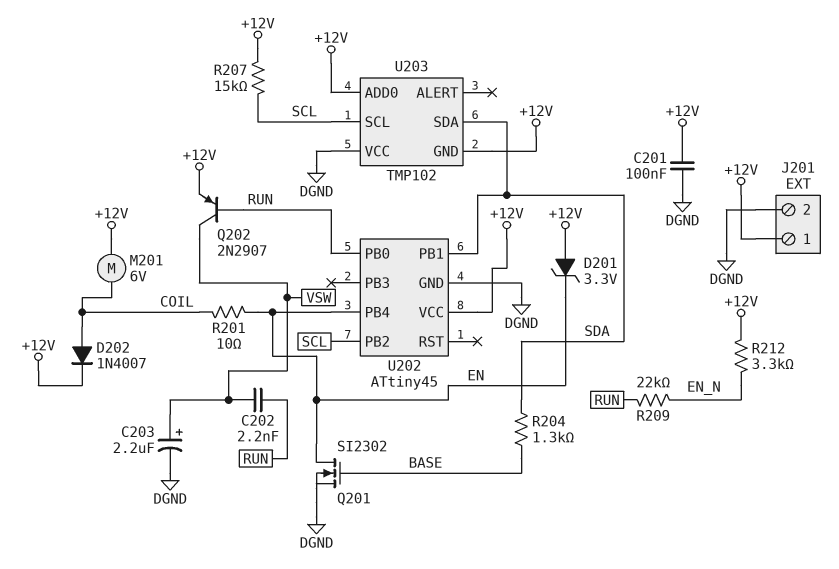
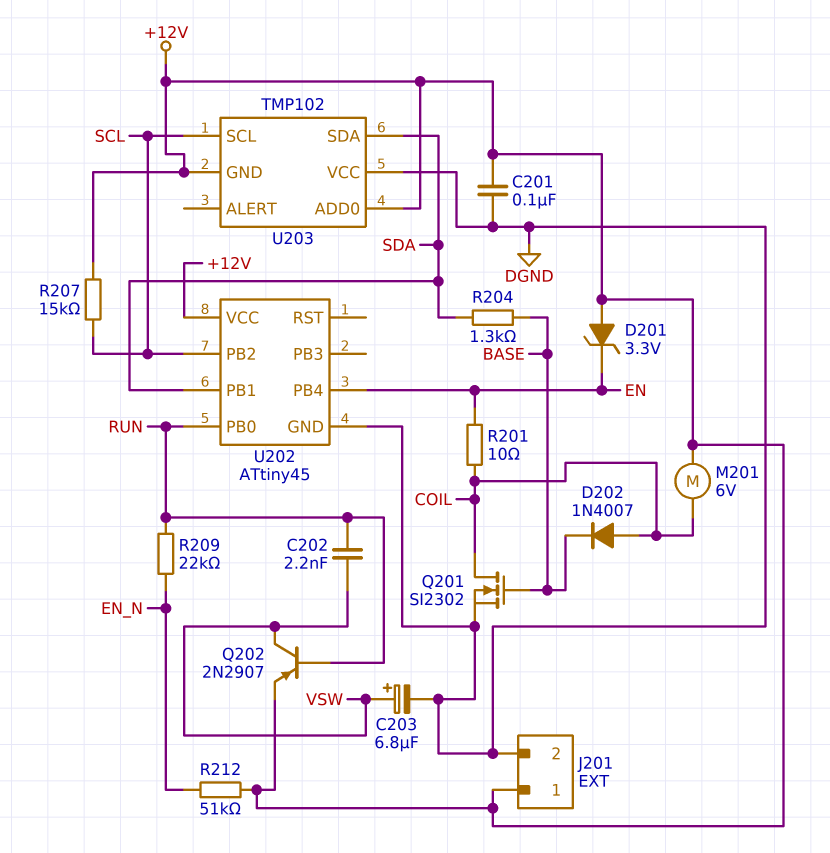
C203: 2.2uF (plus VSW, minus DGND) -> 6.8uF (plus VSW, minus DGND)
D202: diode 1N4007 (A COIL, K +12V) -> diode 1N4007 (A COIL, K BASE)
Q201: NMOS SI2302 (G BASE, D EN, S DGND) -> NMOS SI2302 (G BASE, D COIL, S DGND)
R212: 3.3k (+12V, EN_N) -> 51k (+12V, EN_N)

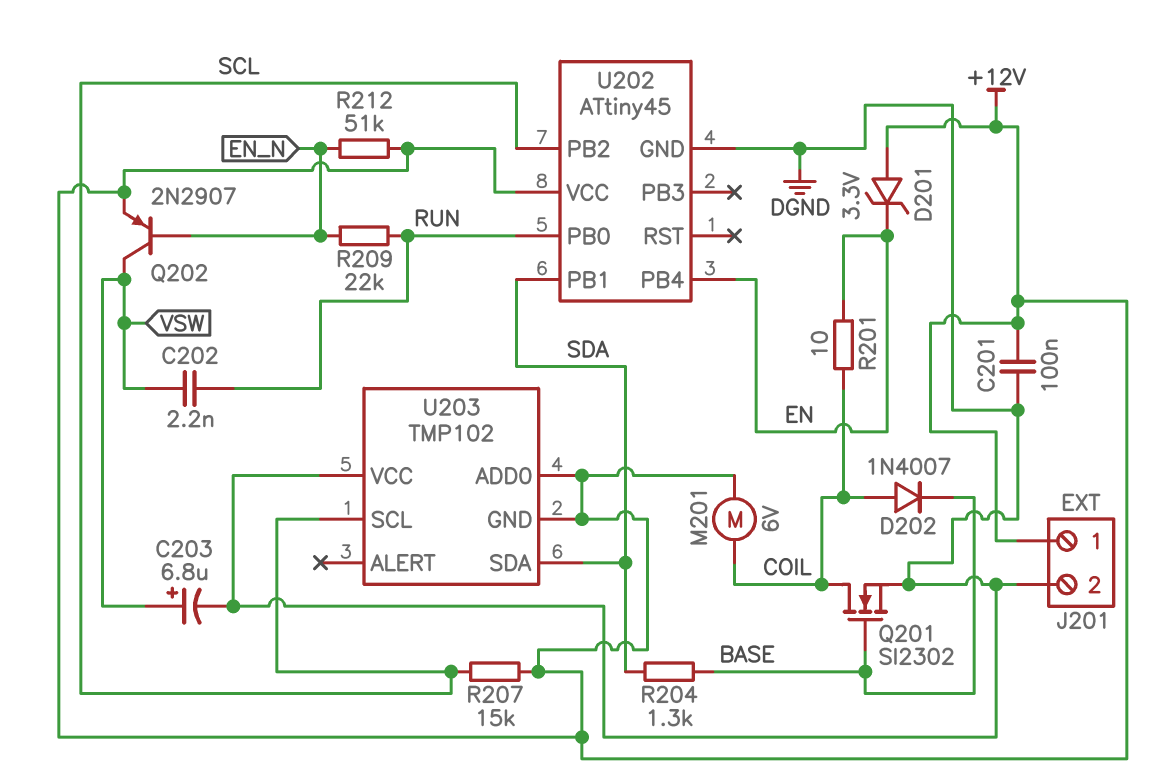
Q202: PNP 2N2907 (B RUN, C VSW, E +12V) -> PNP 2N2907 (B EN_N, C VSW, E +12V)

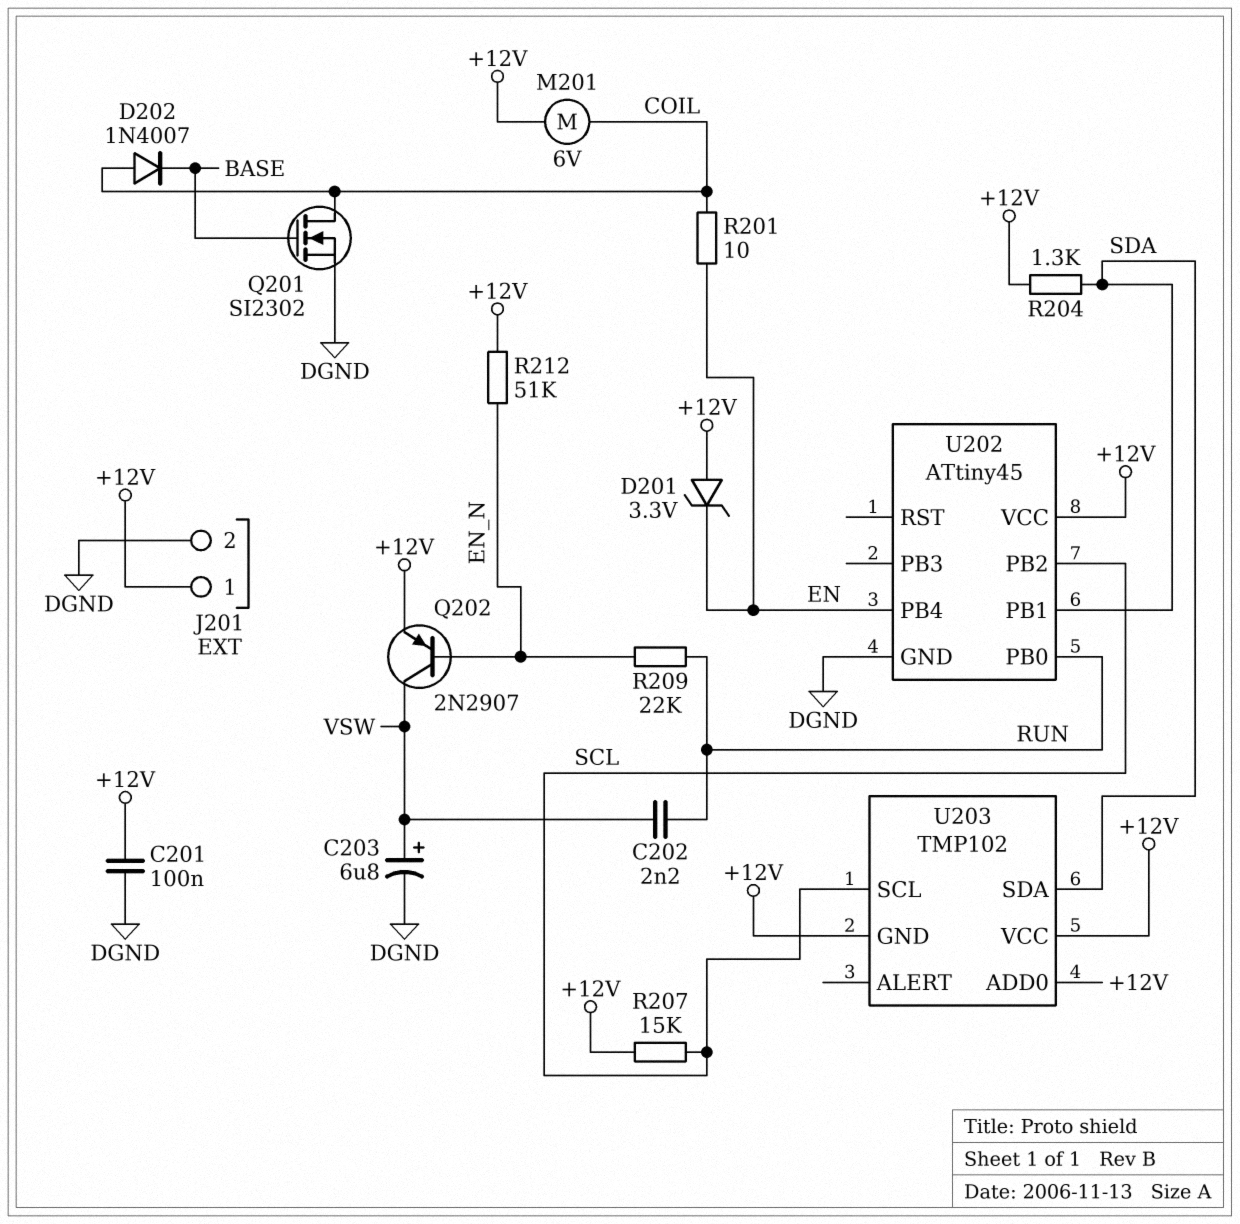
R204: 1.3k (BASE, SDA) -> 1.3k (+12V, SDA)
U203 pin VCC: DGND -> +12V

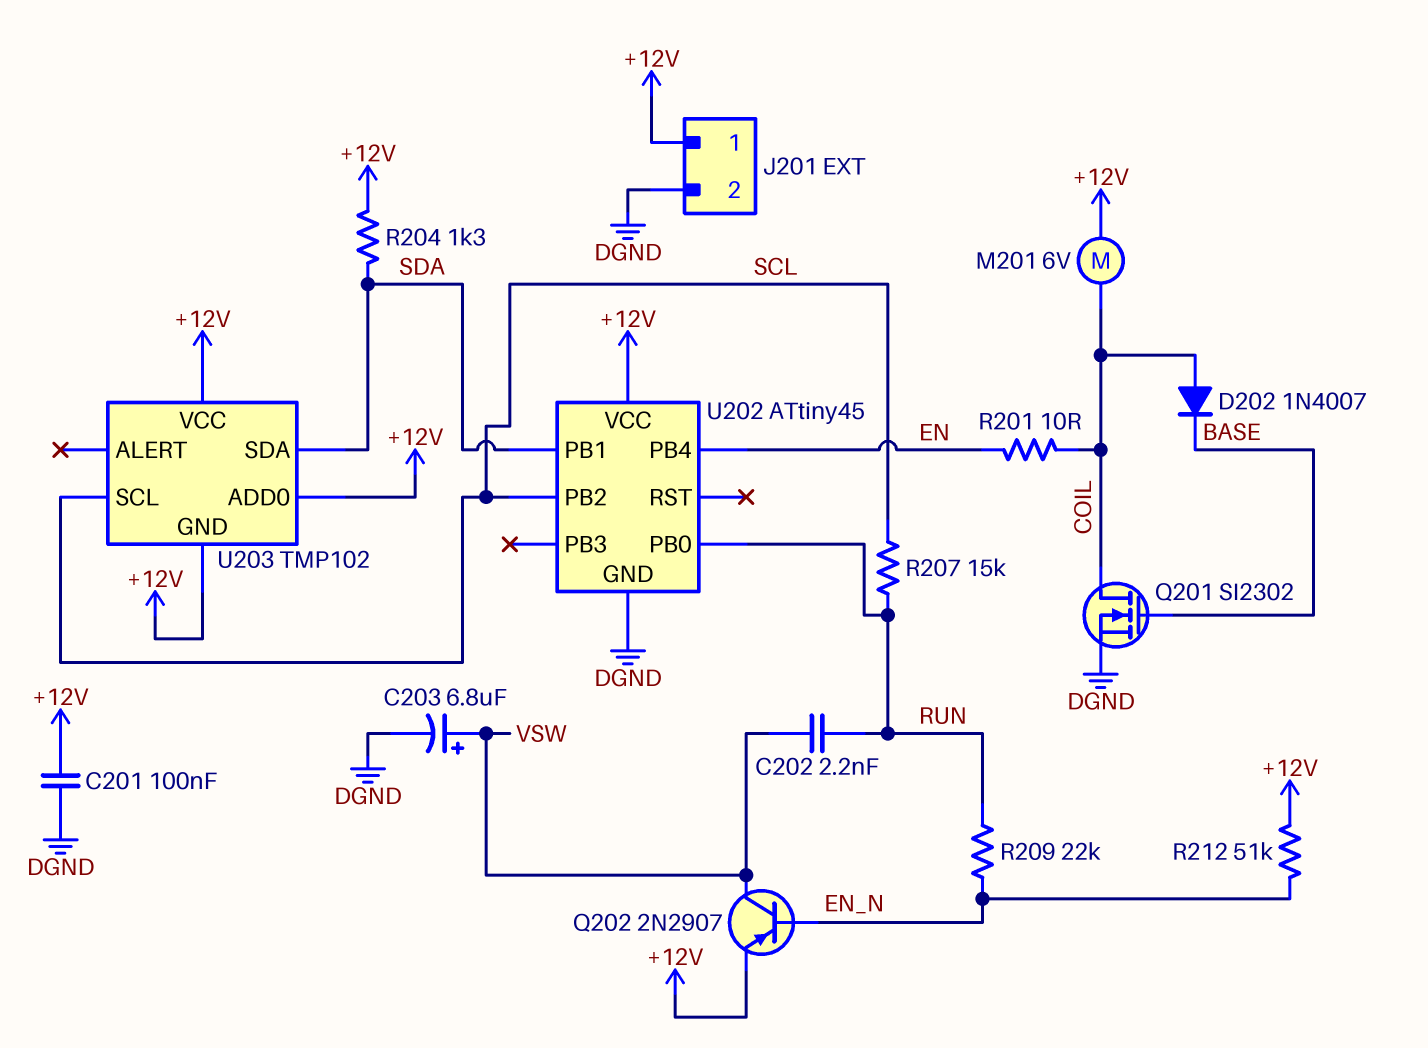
D201: zener 3.3V (A +12V, K EN) -> none
R207: 15k (+12V, SCL) -> 15k (RUN, SCL)

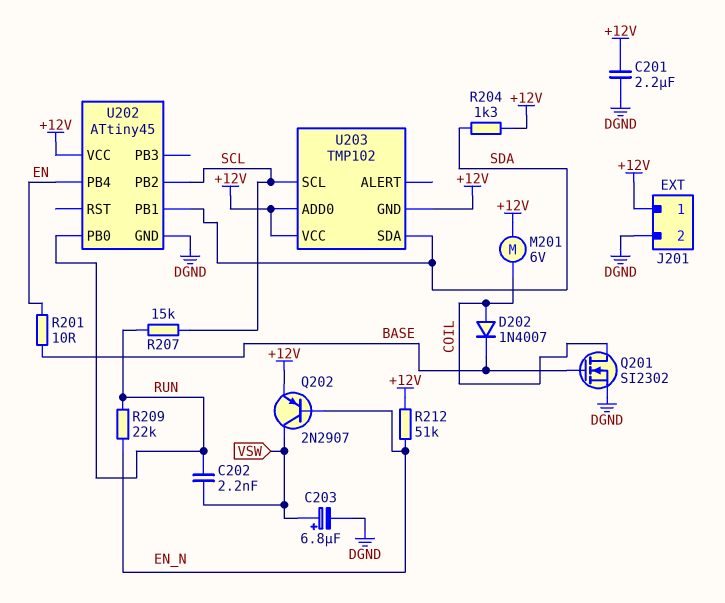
C201: 100nF (+12V, DGND) -> 2.2uF (+12V, DGND)
R201: 10 (COIL, EN) -> 10 (BASE, EN)

